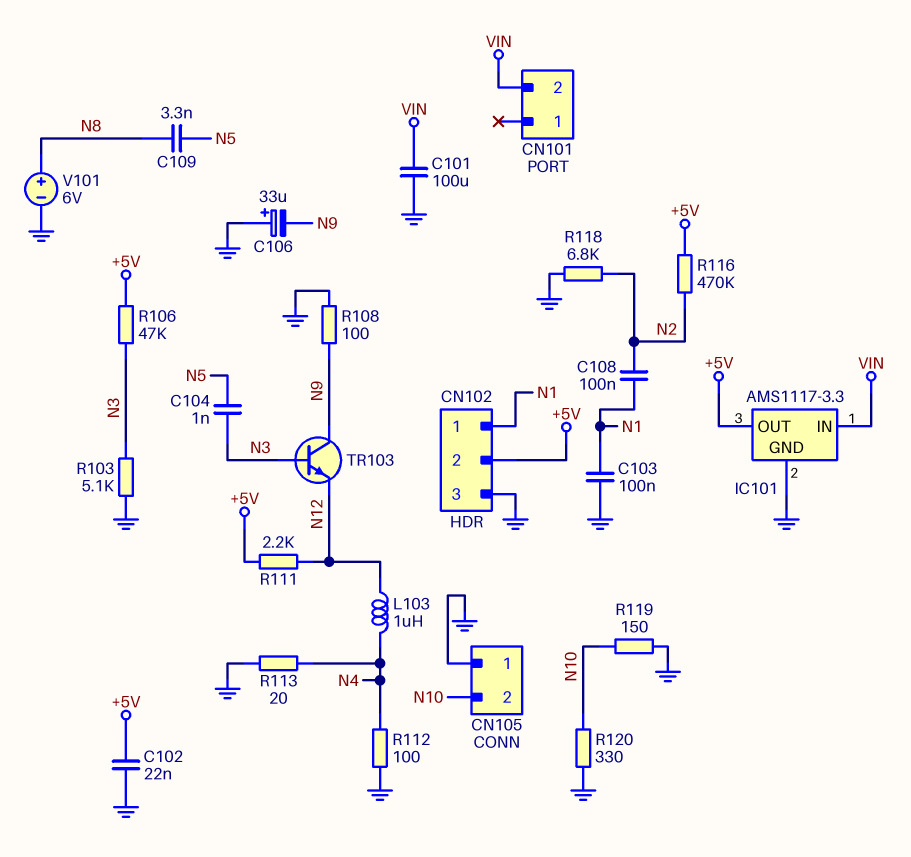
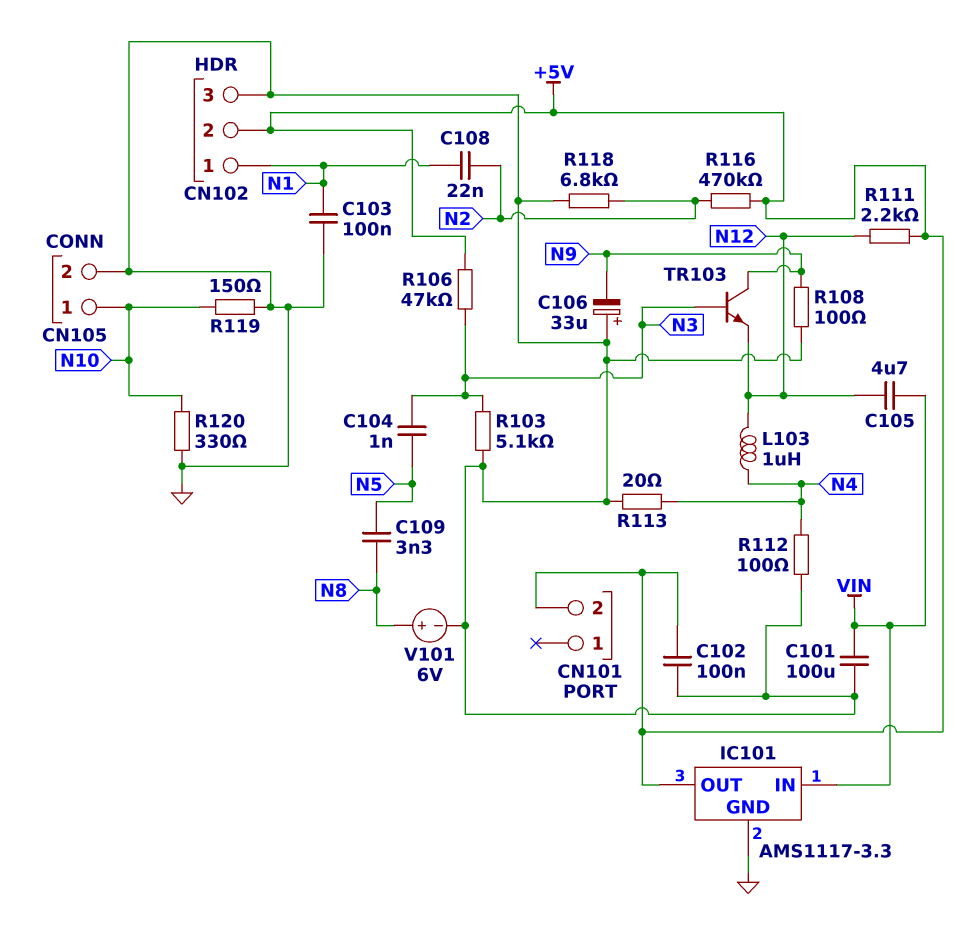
C102: 22nF (+5V, GND) -> 100nF (+5V, GND)
C105: none -> 4.7uF (N12, VIN)
C108: 100nF (N1, N2) -> 22nF (N1, N2)
CN101 pin 2: VIN -> +5V
CN105 pin 1: GND -> N10
CN105 pin 2: N10 -> GND

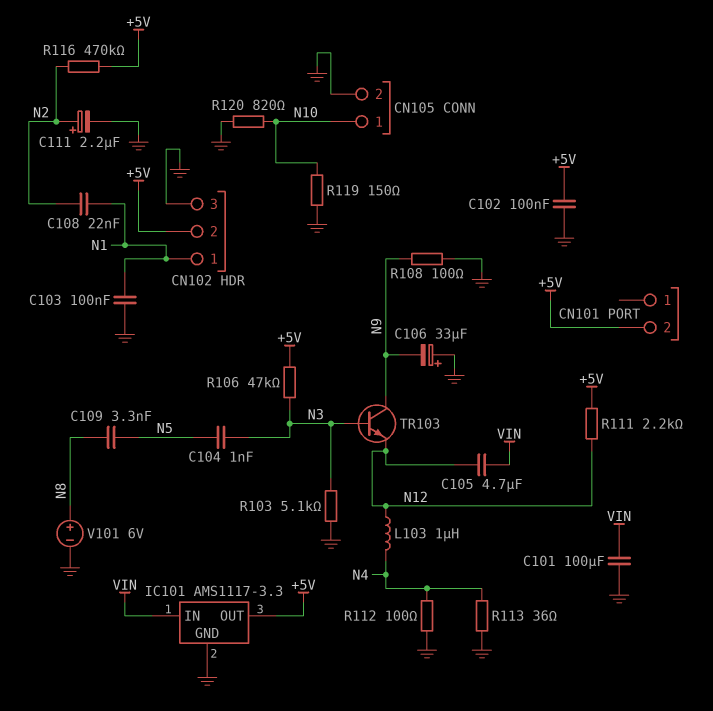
C111: none -> 2.2uF (plus N2, minus GND)
R113: 20 (GND, N4) -> 36 (GND, N4)
R118: 6.8k (GND, N2) -> none
R120: 330 (GND, N10) -> 820 (GND, N10)

